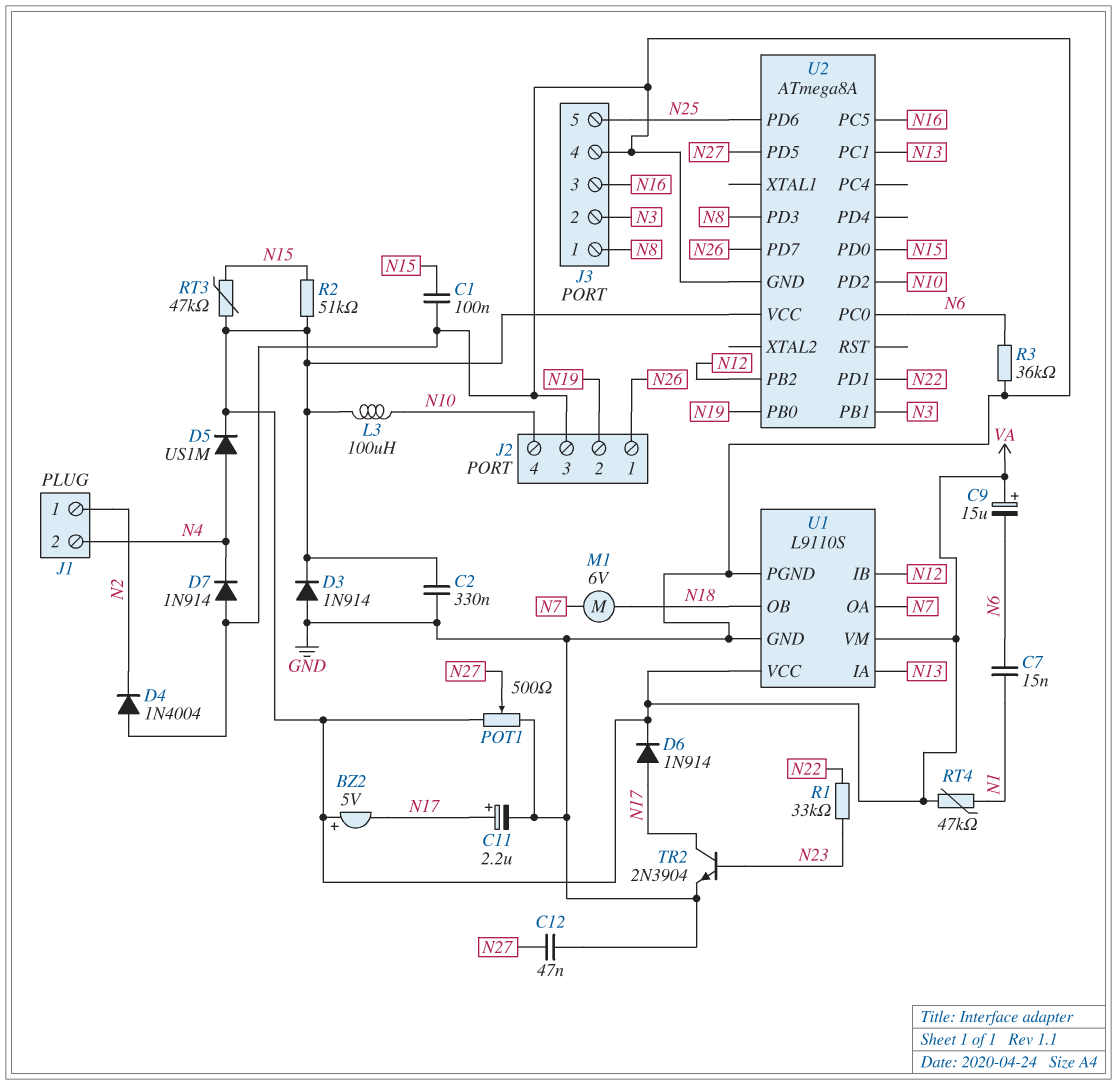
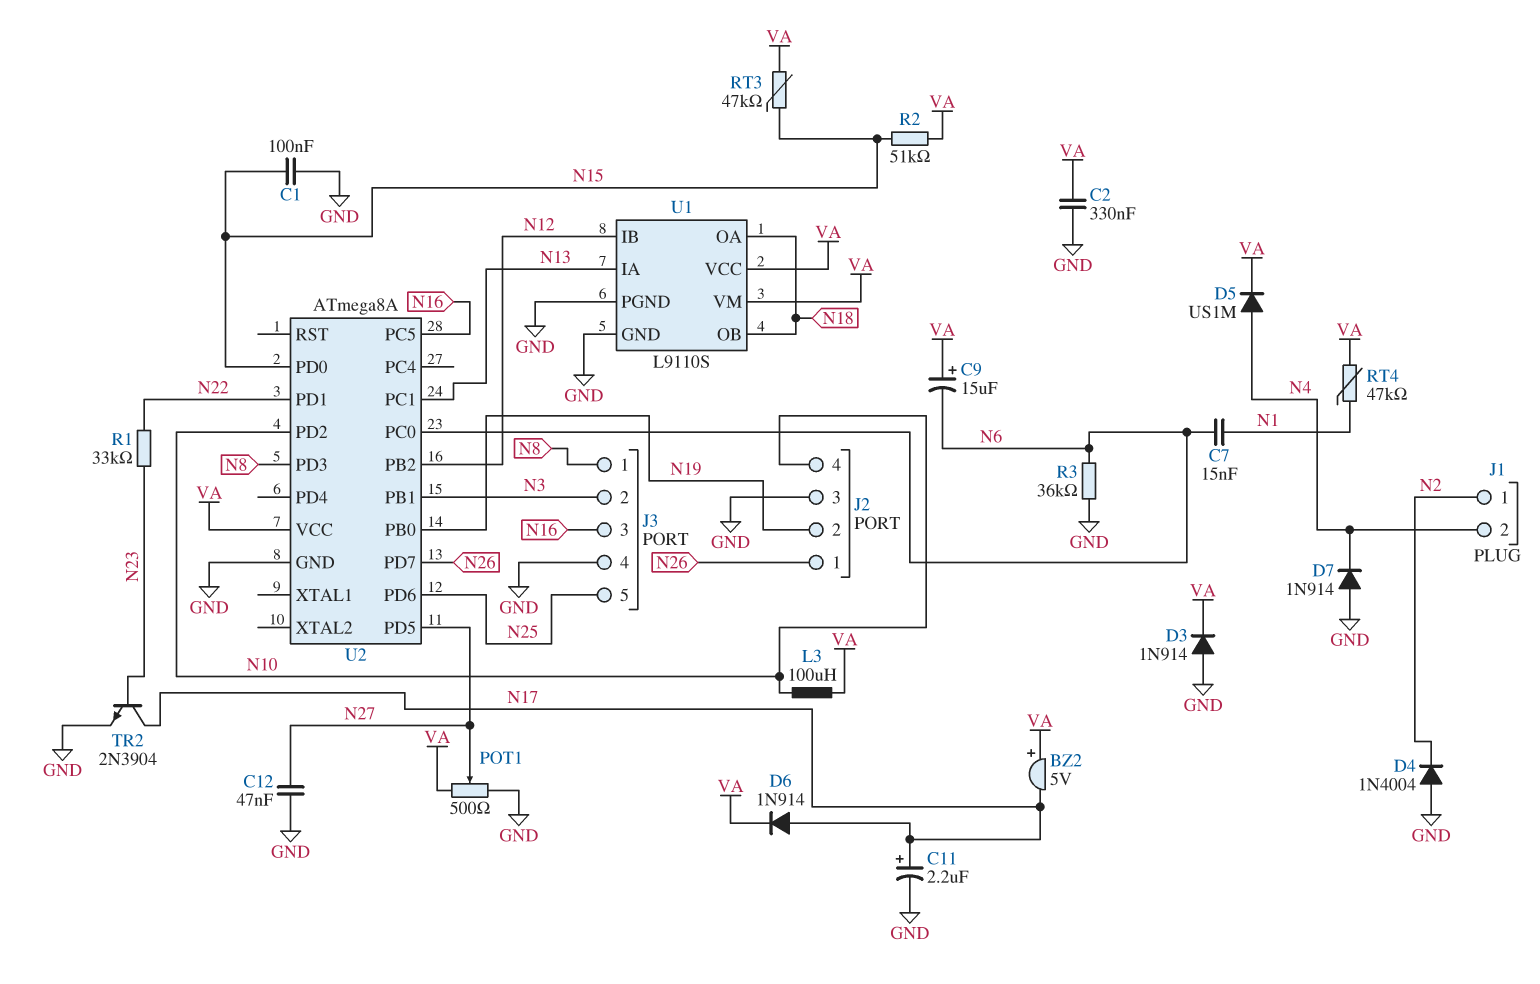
M1: motor 6V (N7, N18) -> none
U1 pin OA: N7 -> N18

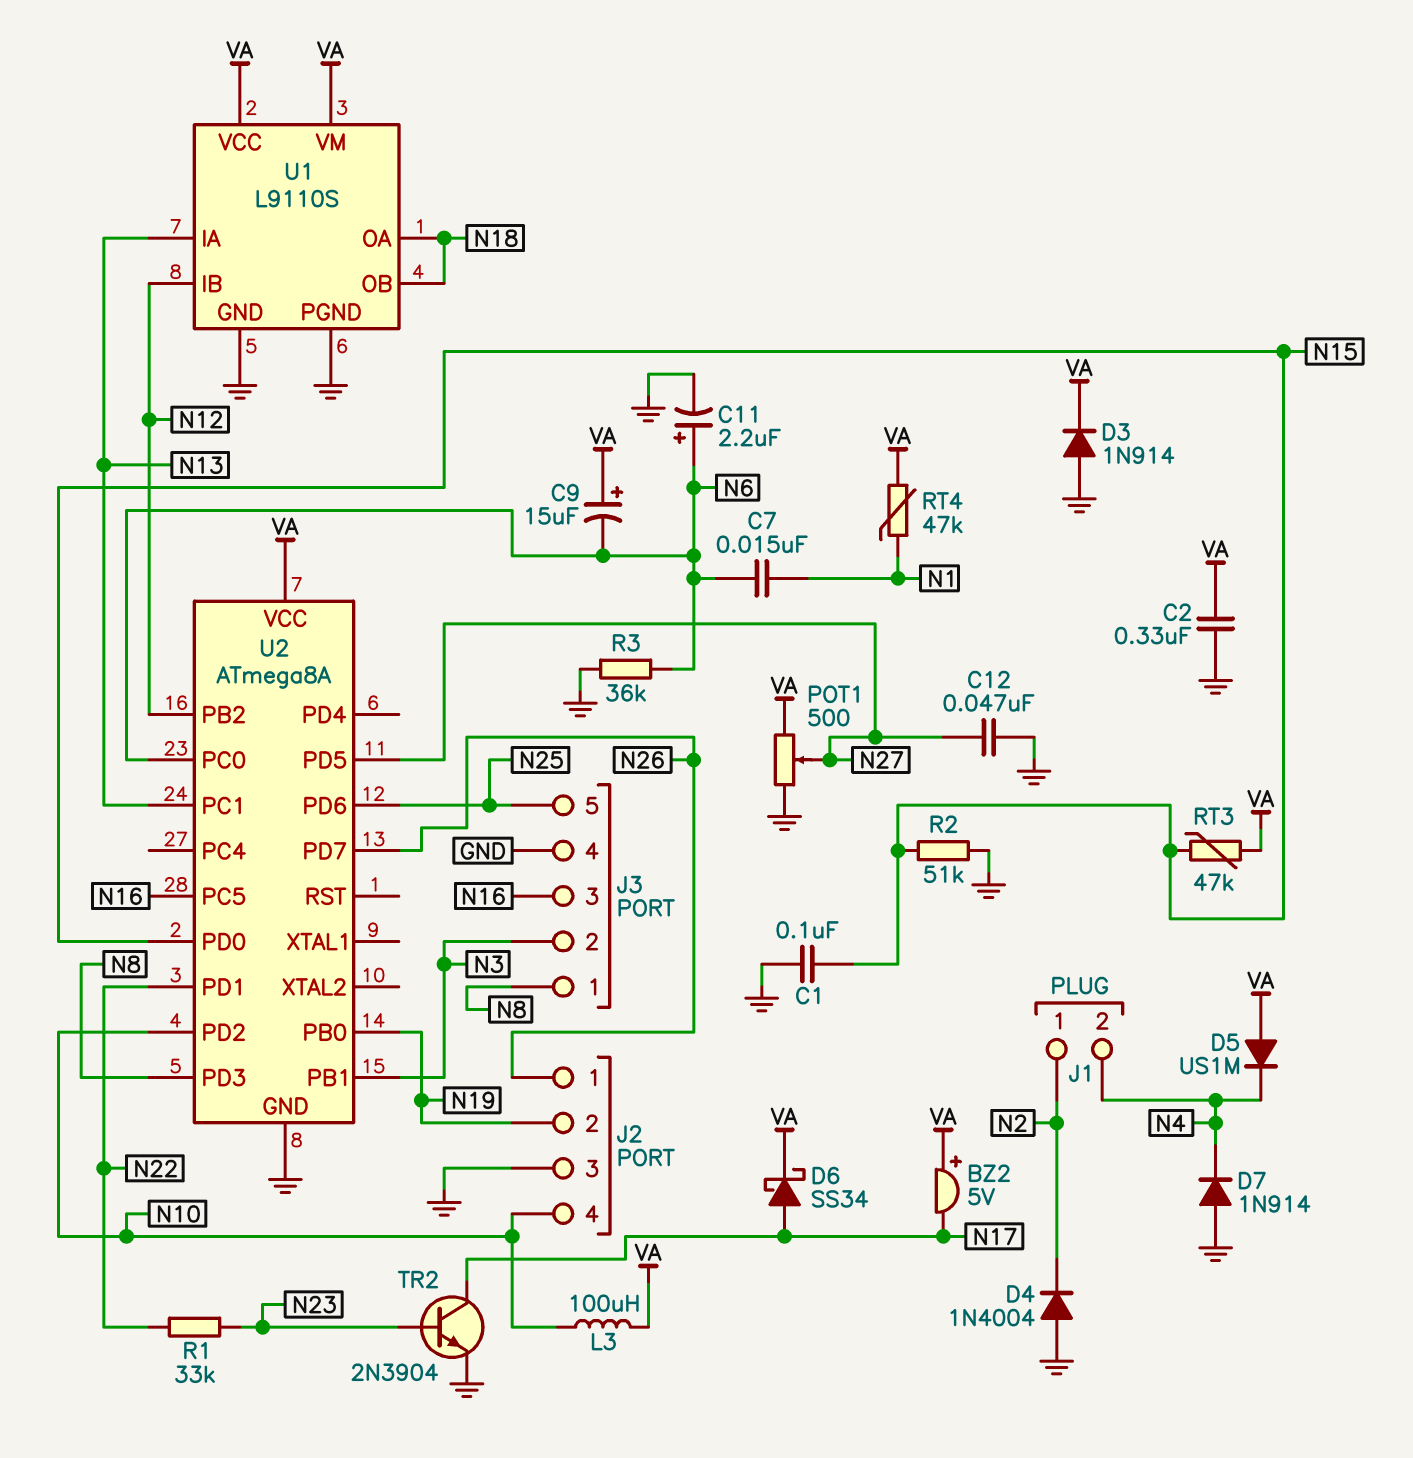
C11: 2.2uF (plus N17, minus GND) -> 2.2uF (plus N6, minus GND)
D5: diode US1M (A N4, K VA) -> diode US1M (A VA, K N4)
D6: diode 1N914 (A N17, K VA) -> schottky SS34 (A N17, K VA)
R2: 51k (N15, VA) -> 51k (GND, N15)

